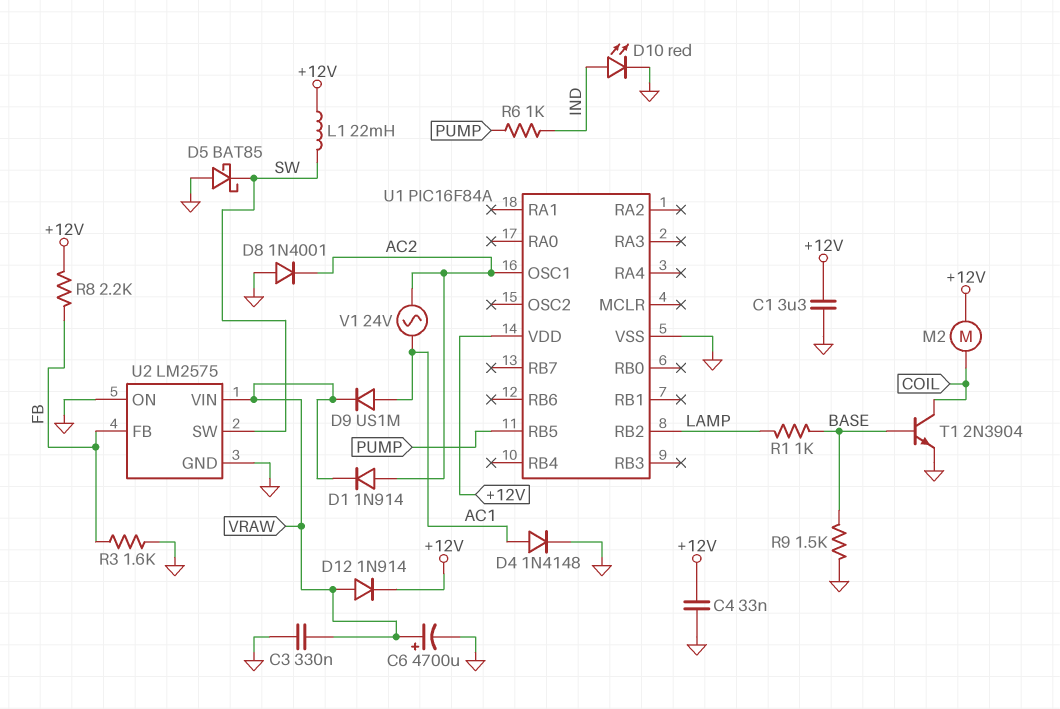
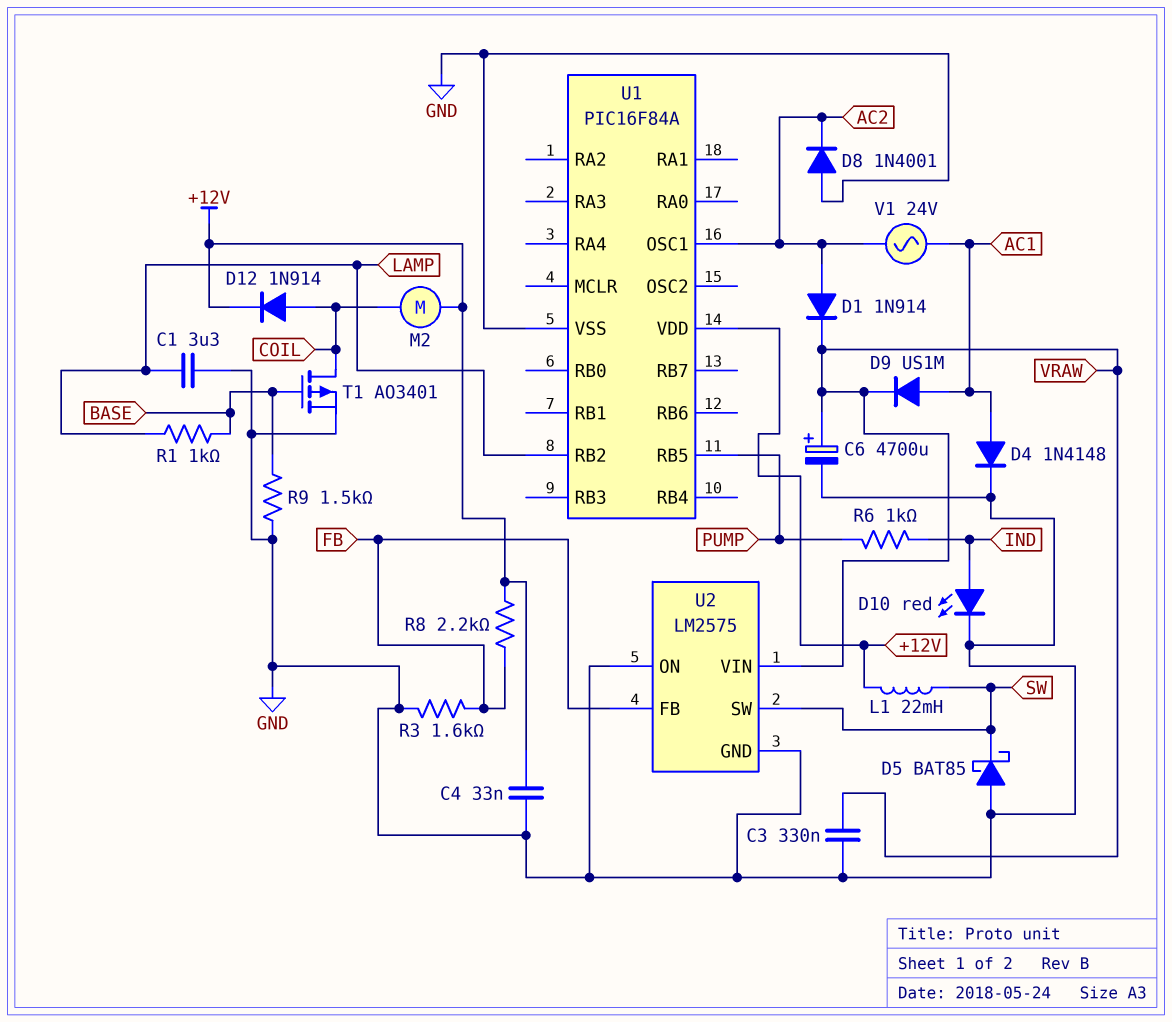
C1: 3.3uF (+12V, GND) -> 3.3uF (GND, LAMP)
D12: diode 1N914 (A VRAW, K +12V) -> diode 1N914 (A COIL, K +12V)
T1: NPN 2N3904 (B BASE, C COIL, E GND) -> PMOS AO3401 (G BASE, D COIL, S GND)

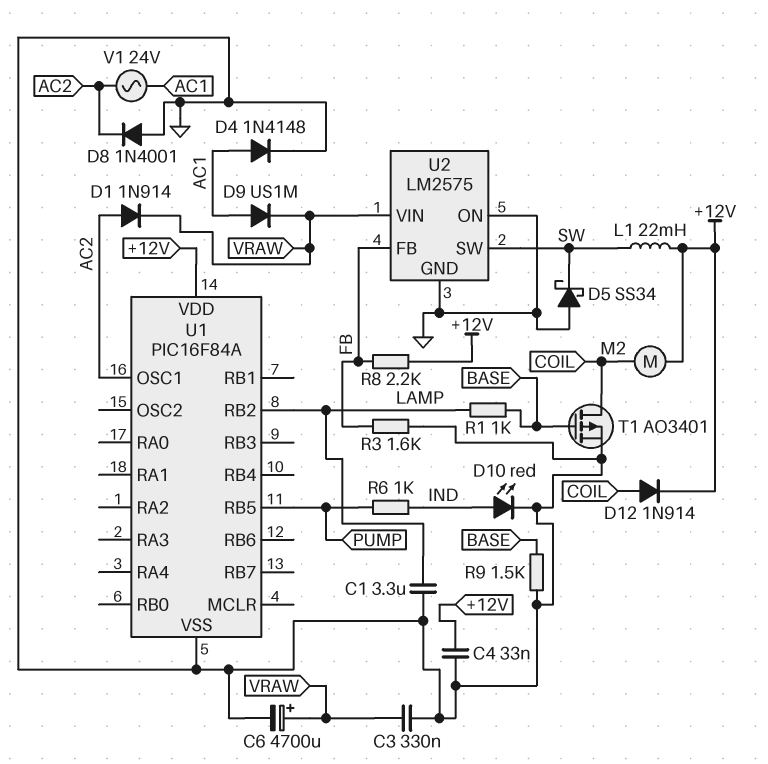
D5: schottky BAT85 (A GND, K SW) -> schottky SS34 (A GND, K SW)

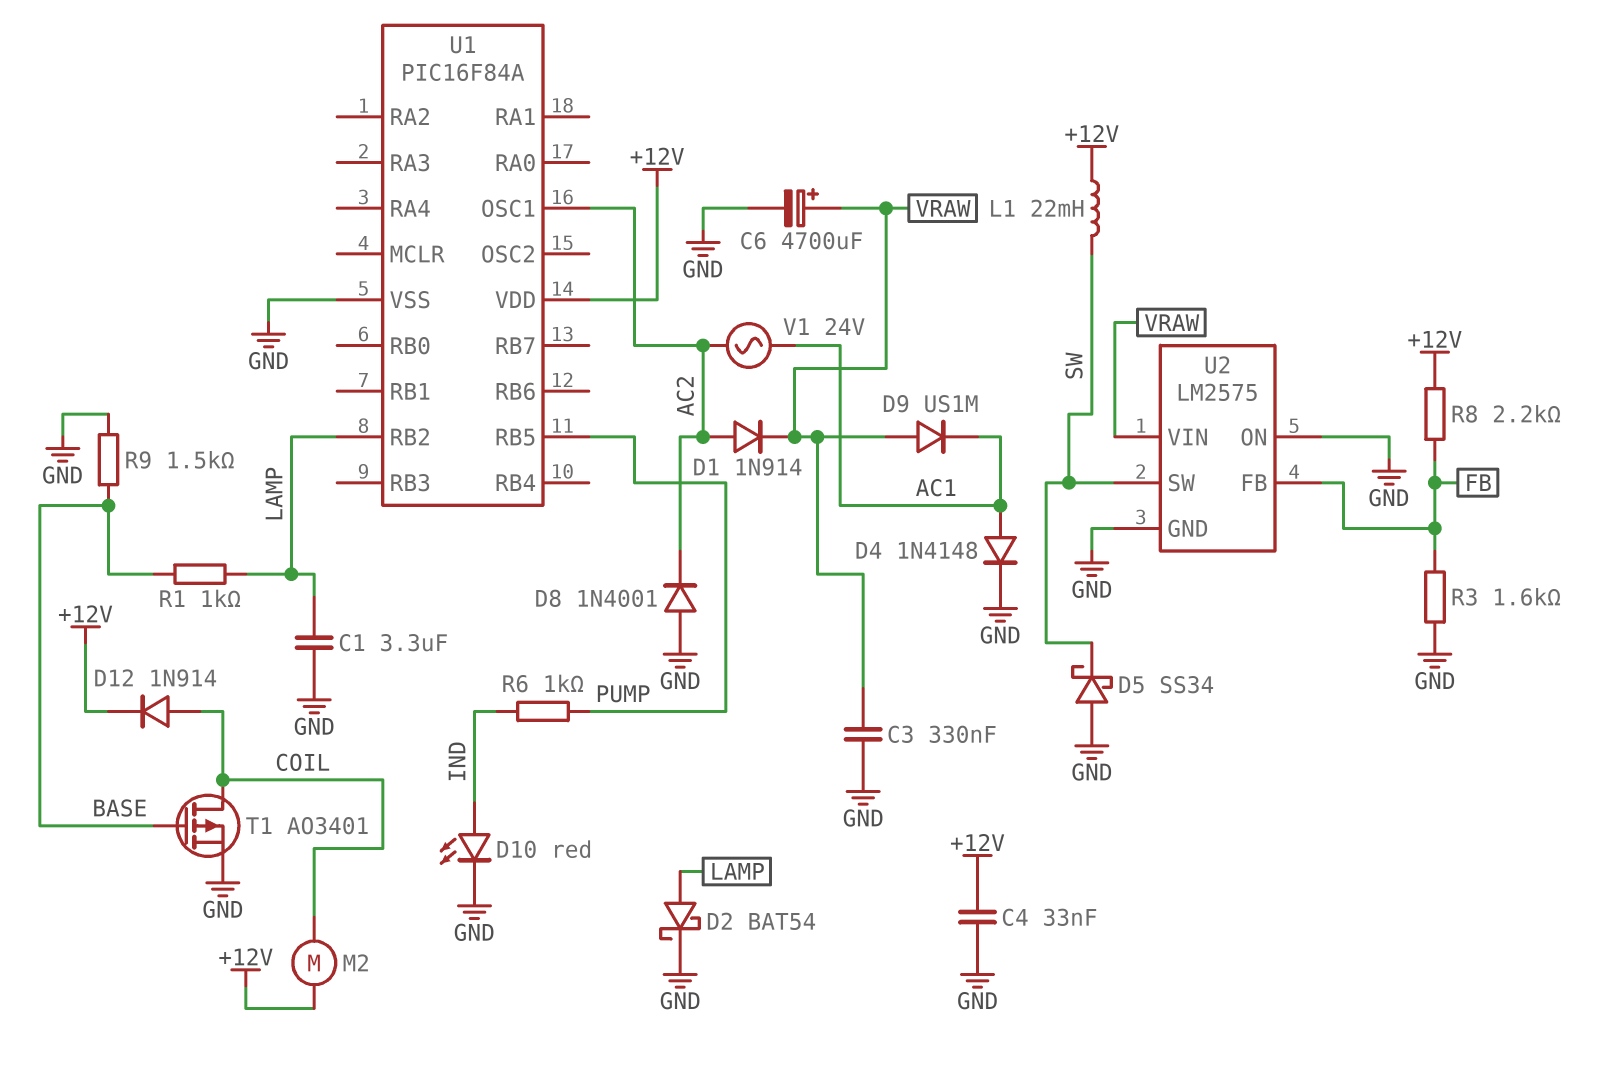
D2: none -> schottky BAT54 (A LAMP, K GND)
D9: diode US1M (A AC1, K VRAW) -> diode US1M (A VRAW, K AC1)

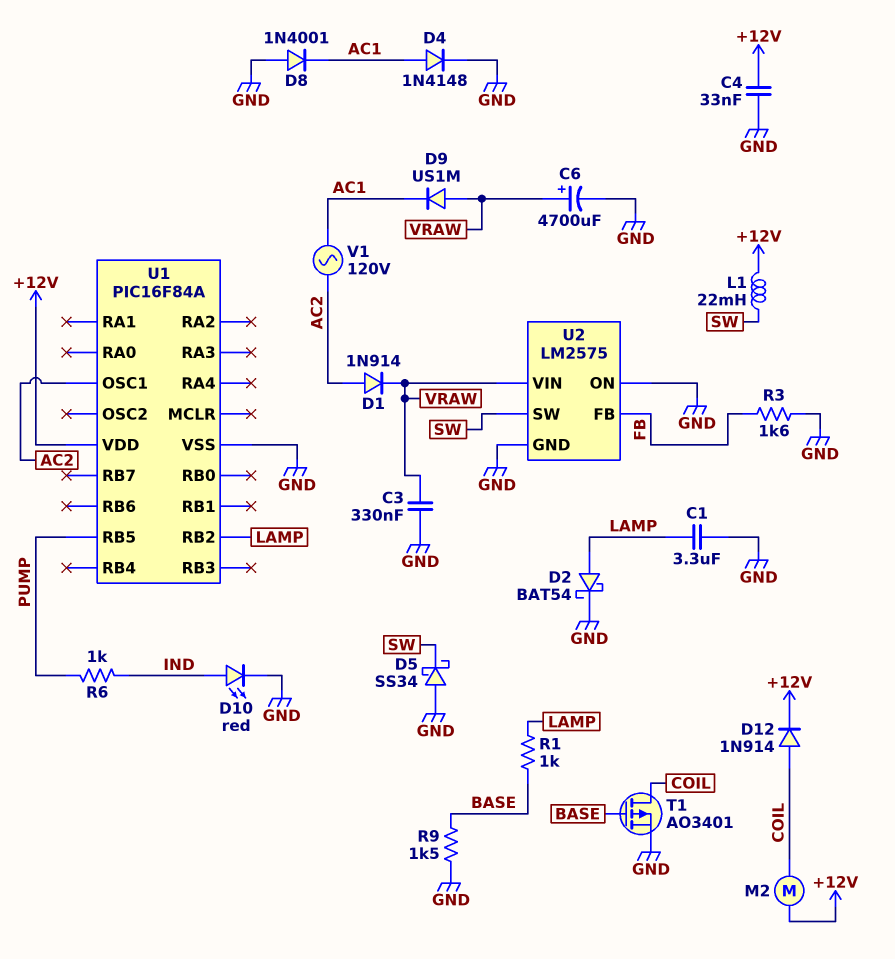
D8: diode 1N4001 (A GND, K AC2) -> diode 1N4001 (A GND, K AC1)
R8: 2.2k (+12V, FB) -> none
V1: AC 24V (AC1, AC2) -> AC 120V (AC1, AC2)

